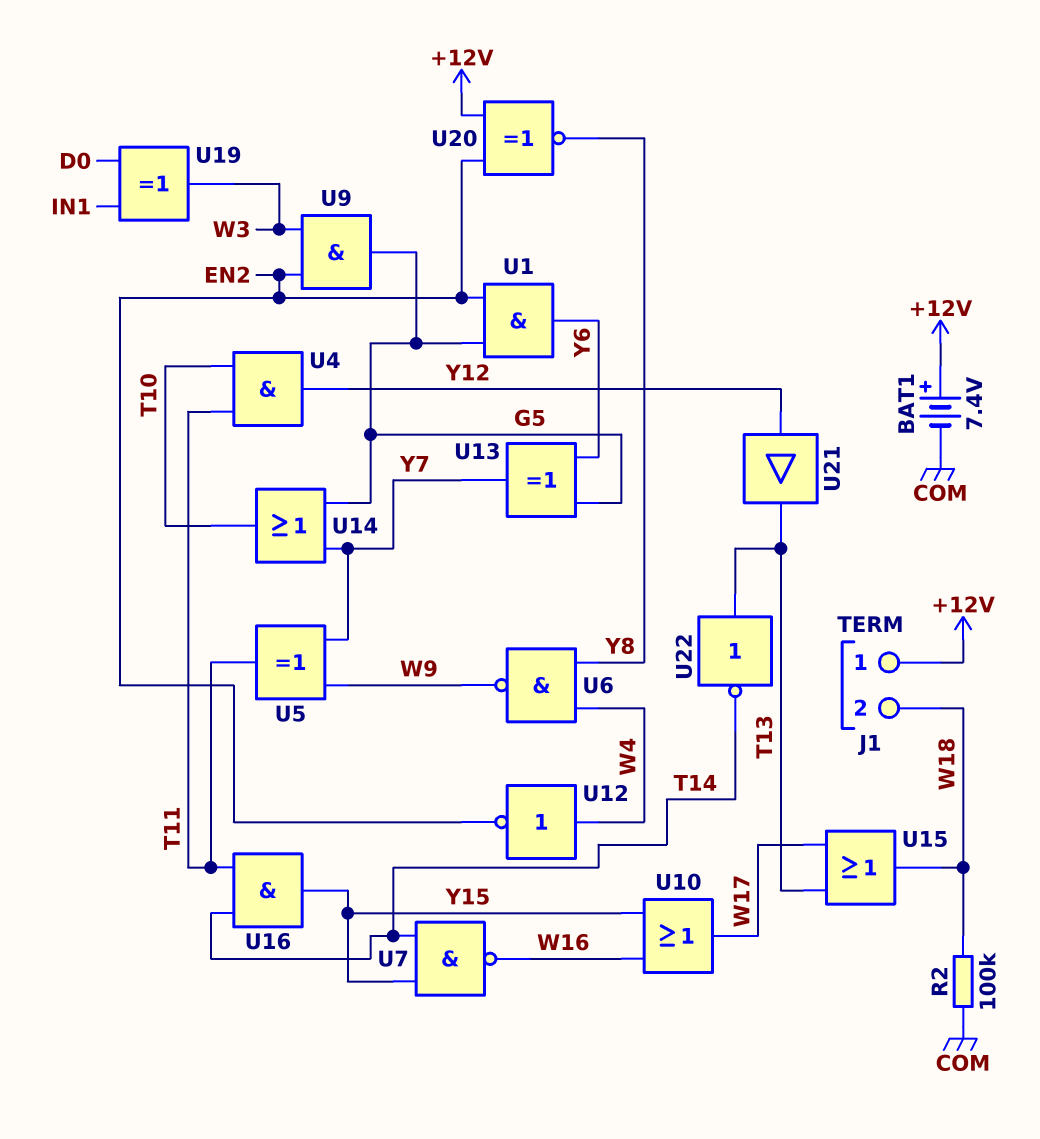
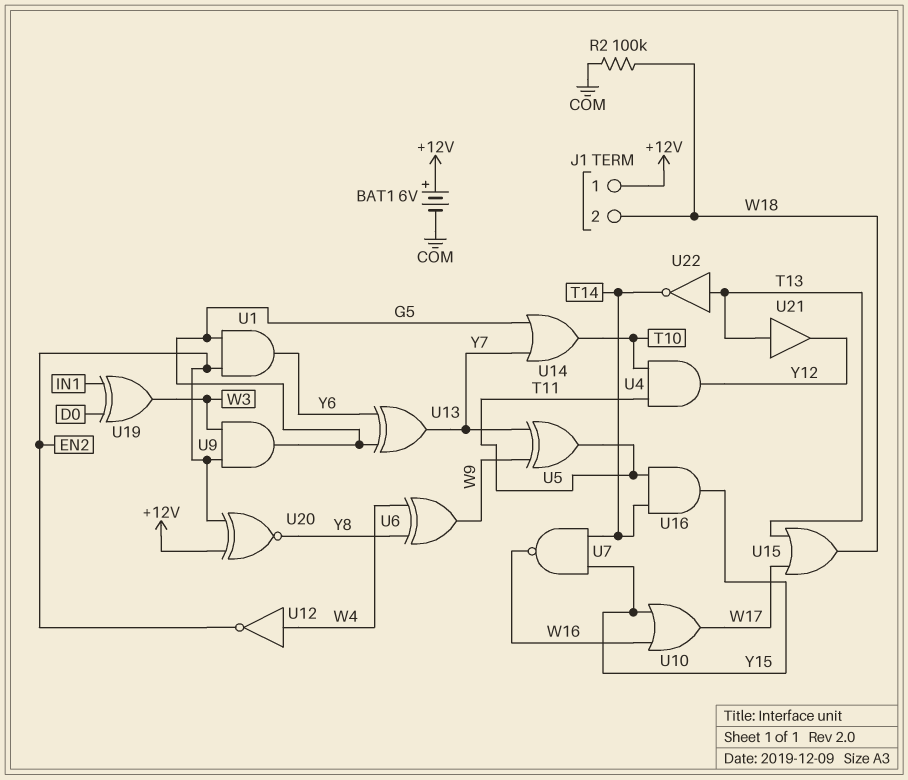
BAT1: 7.4V (plus +12V, minus COM) -> 6V (plus +12V, minus COM)
U6: NAND (in W4, in Y8, out W9) -> XOR (in W4, in Y8, out W9)
U21: buffer (in Y12, out T13) -> buffer (in T13, out Y12)

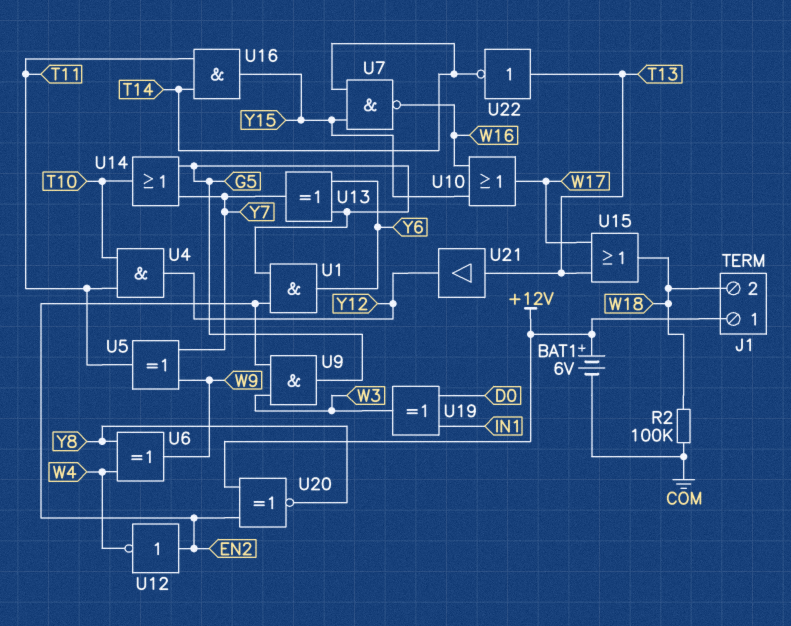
U12: NOT (in W4, out EN2) -> NOT (in EN2, out W4)

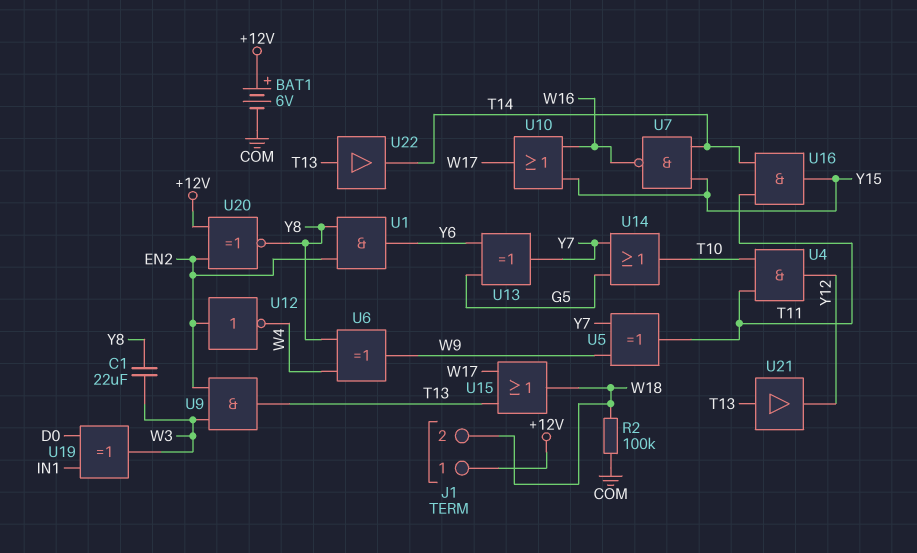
C1: none -> 22uF (W3, Y8)
U1: AND (in EN2, in G5, out Y6) -> AND (in EN2, in Y8, out Y6)
U9: AND (in EN2, in W3, out G5) -> AND (in EN2, in W3, out T13)
U22: NOT (in T13, out T14) -> buffer (in T13, out T14)

